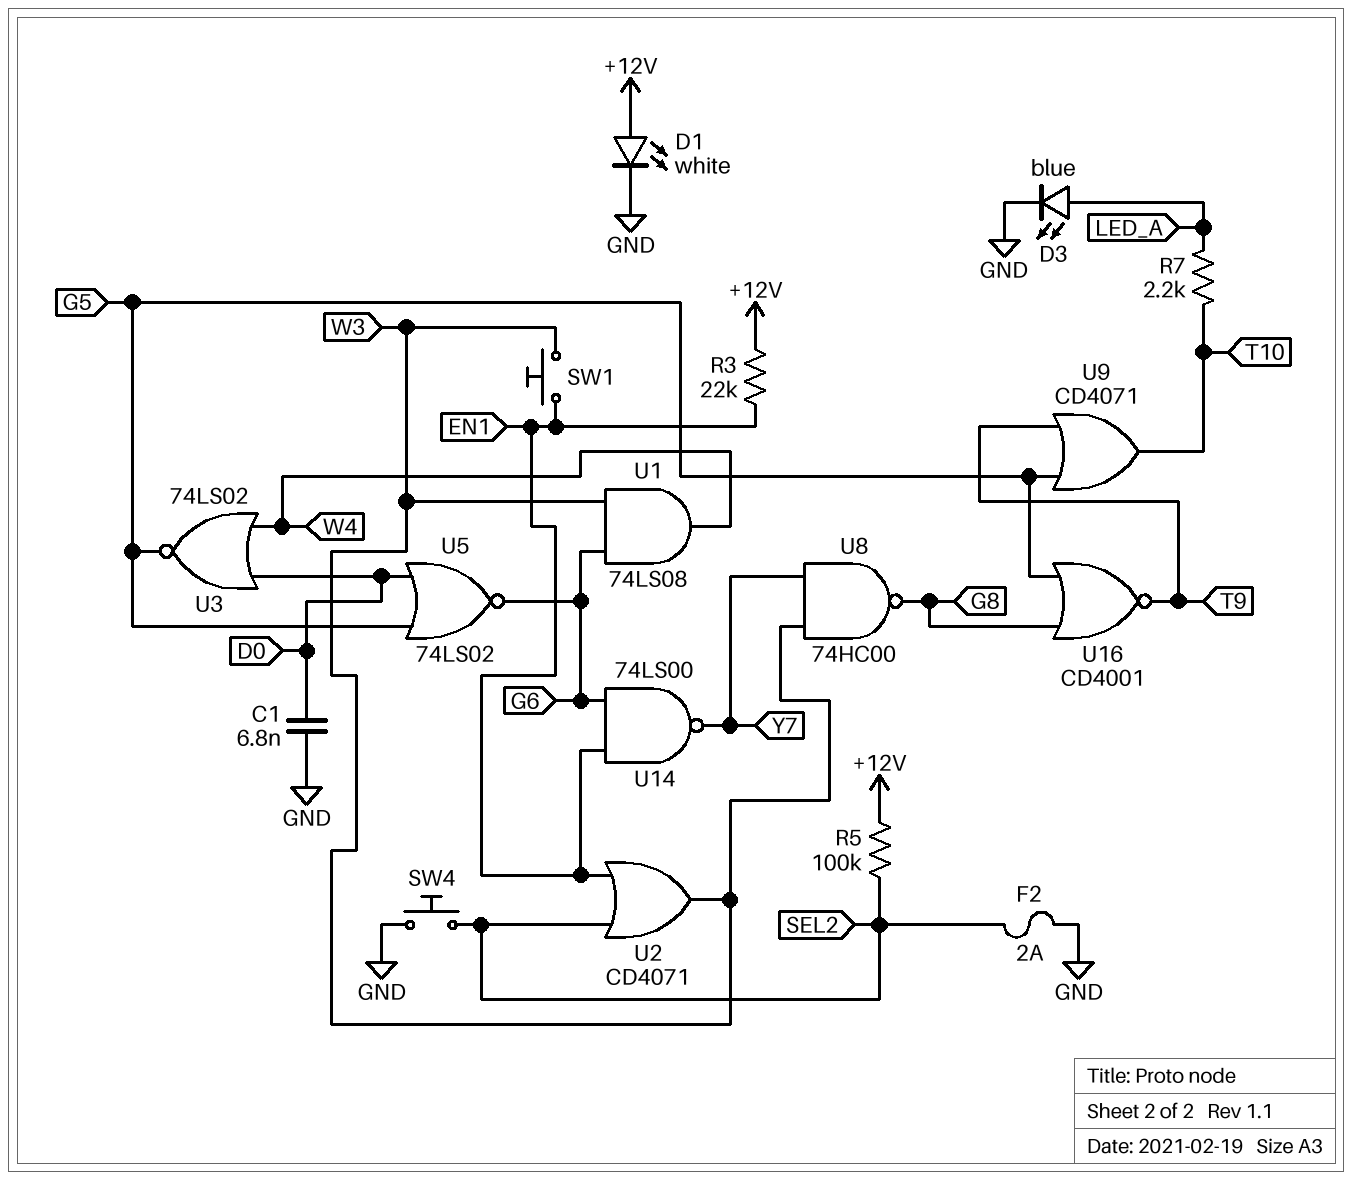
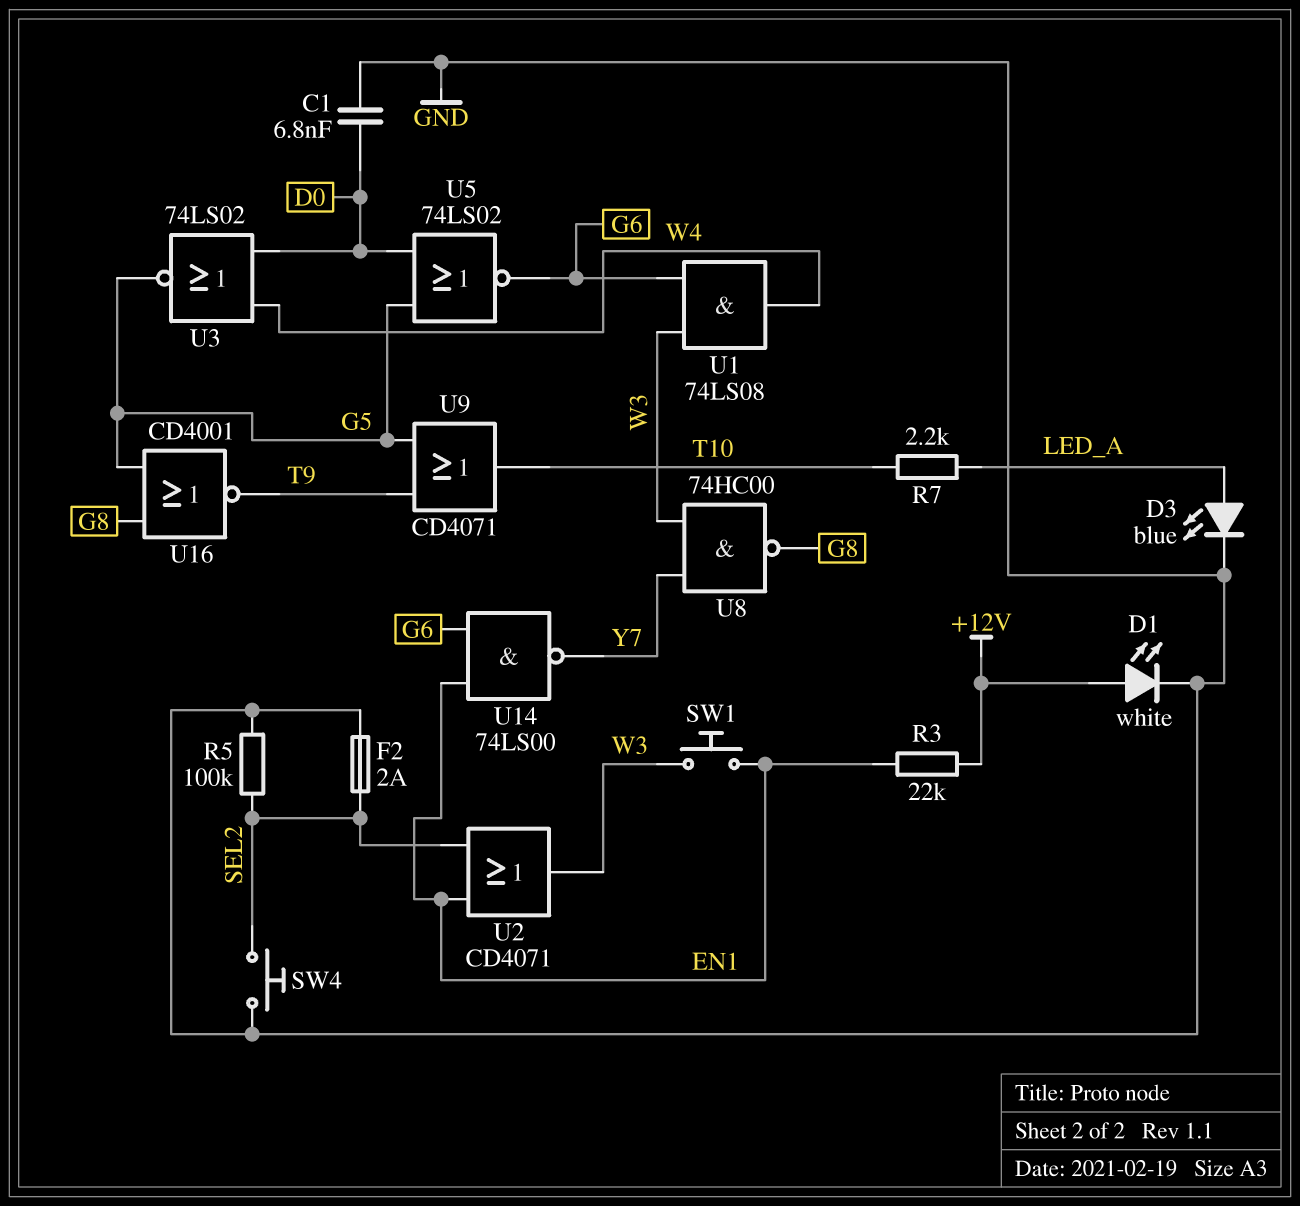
R5: 100k (+12V, SEL2) -> 100k (GND, SEL2)

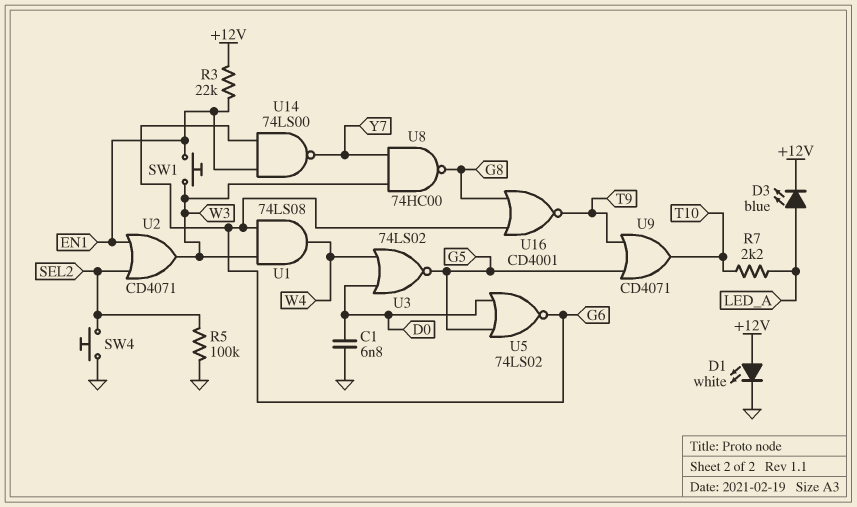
D3: LED blue (A LED_A, K GND) -> LED blue (A LED_A, K +12V)
F2: 2A (GND, SEL2) -> none
U16: NOR CD4001 (in G5, in G8, out T9) -> NOR CD4001 (in G6, in G8, out T9)

